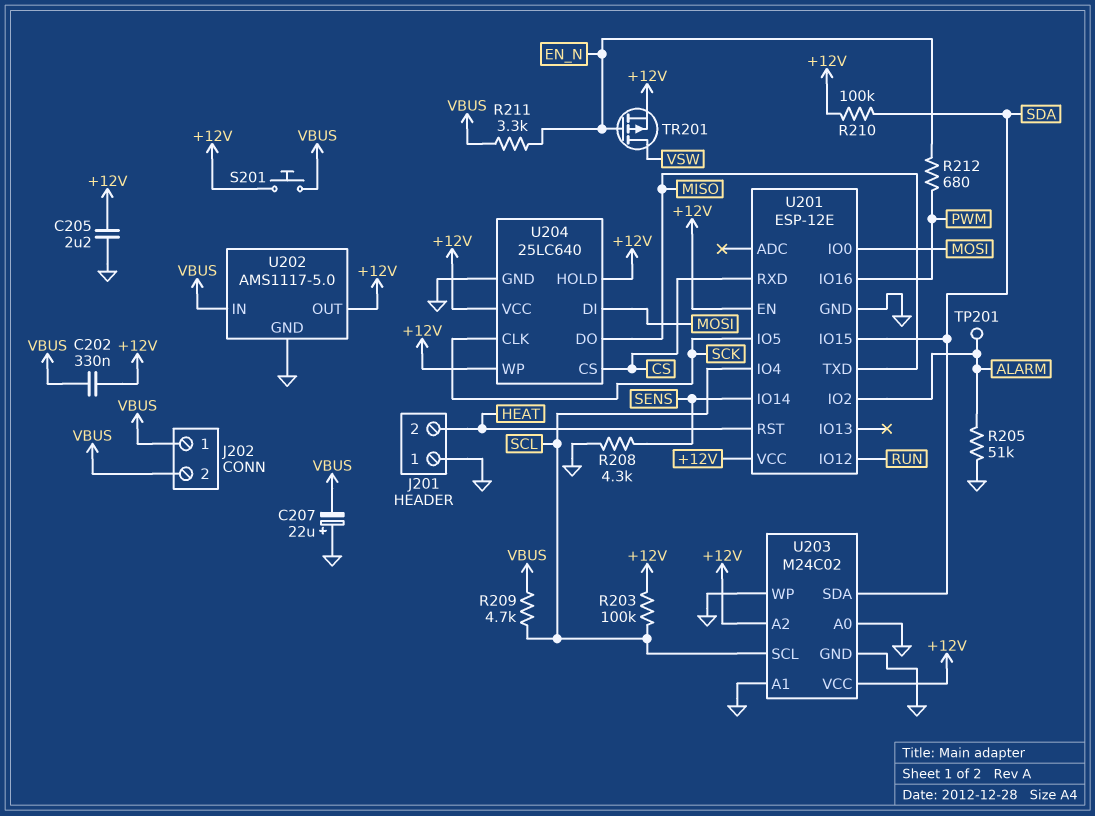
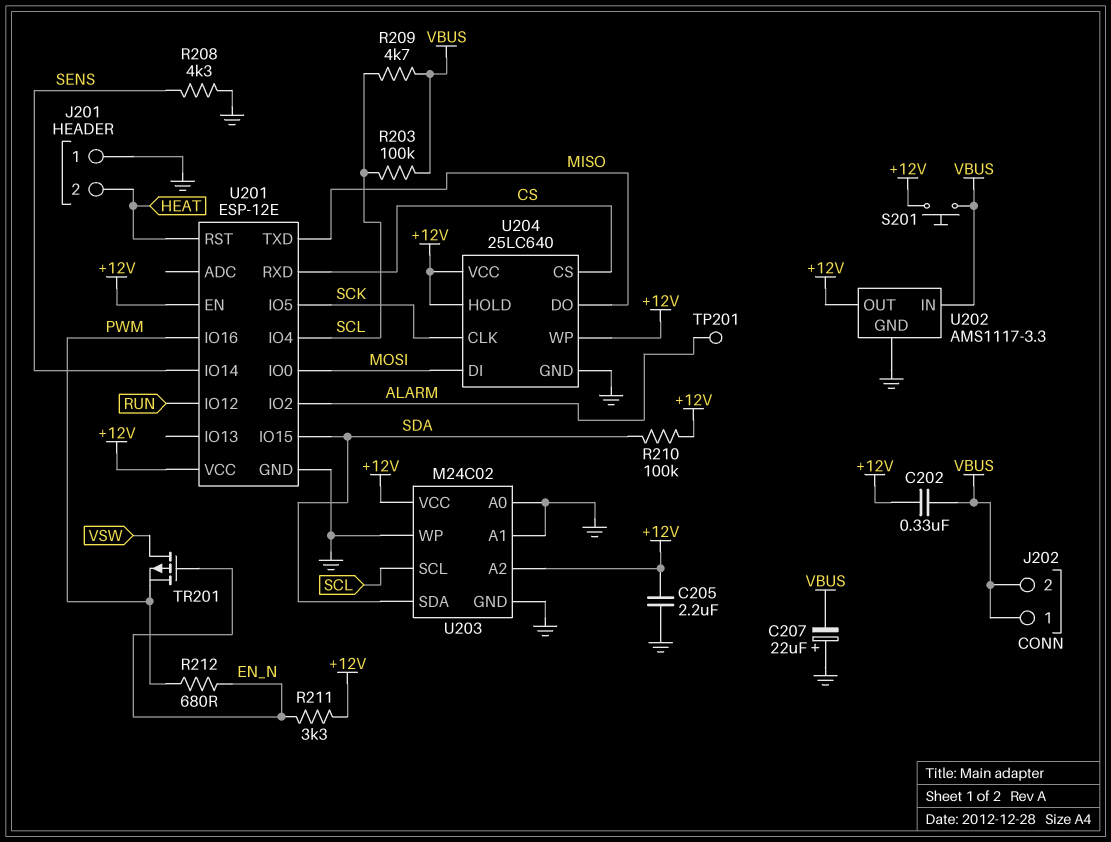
R203: 100k (+12V, SCL) -> 100k (SCL, VBUS)
R205: 51k (ALARM, GND) -> none
R211: 3.3k (EN_N, VBUS) -> 3.3k (+12V, EN_N)
TR201: PMOS (G EN_N, D VSW, S +12V) -> PMOS (G EN_N, D VSW, S PWM)
U202: AMS1117-5.0 -> AMS1117-3.3

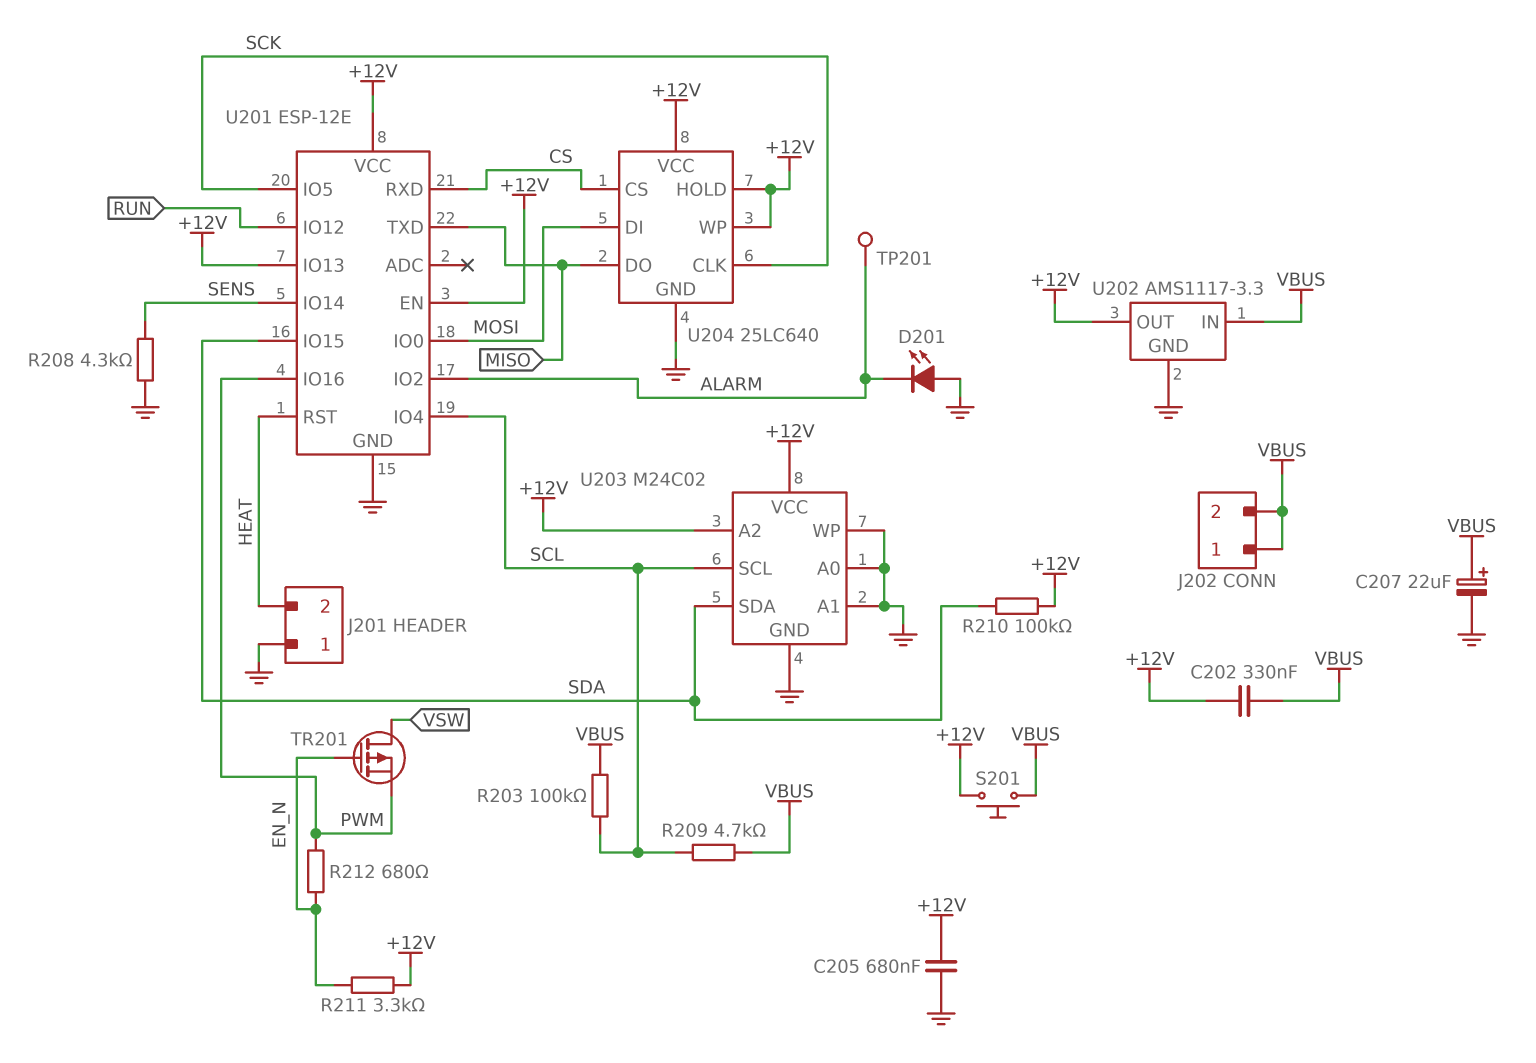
C205: 2.2uF (+12V, GND) -> 680nF (+12V, GND)
C207: 22uF (plus GND, minus VBUS) -> 22uF (plus VBUS, minus GND)
D201: none -> LED (A GND, K ALARM)
U201 pin IO13: none -> +12V

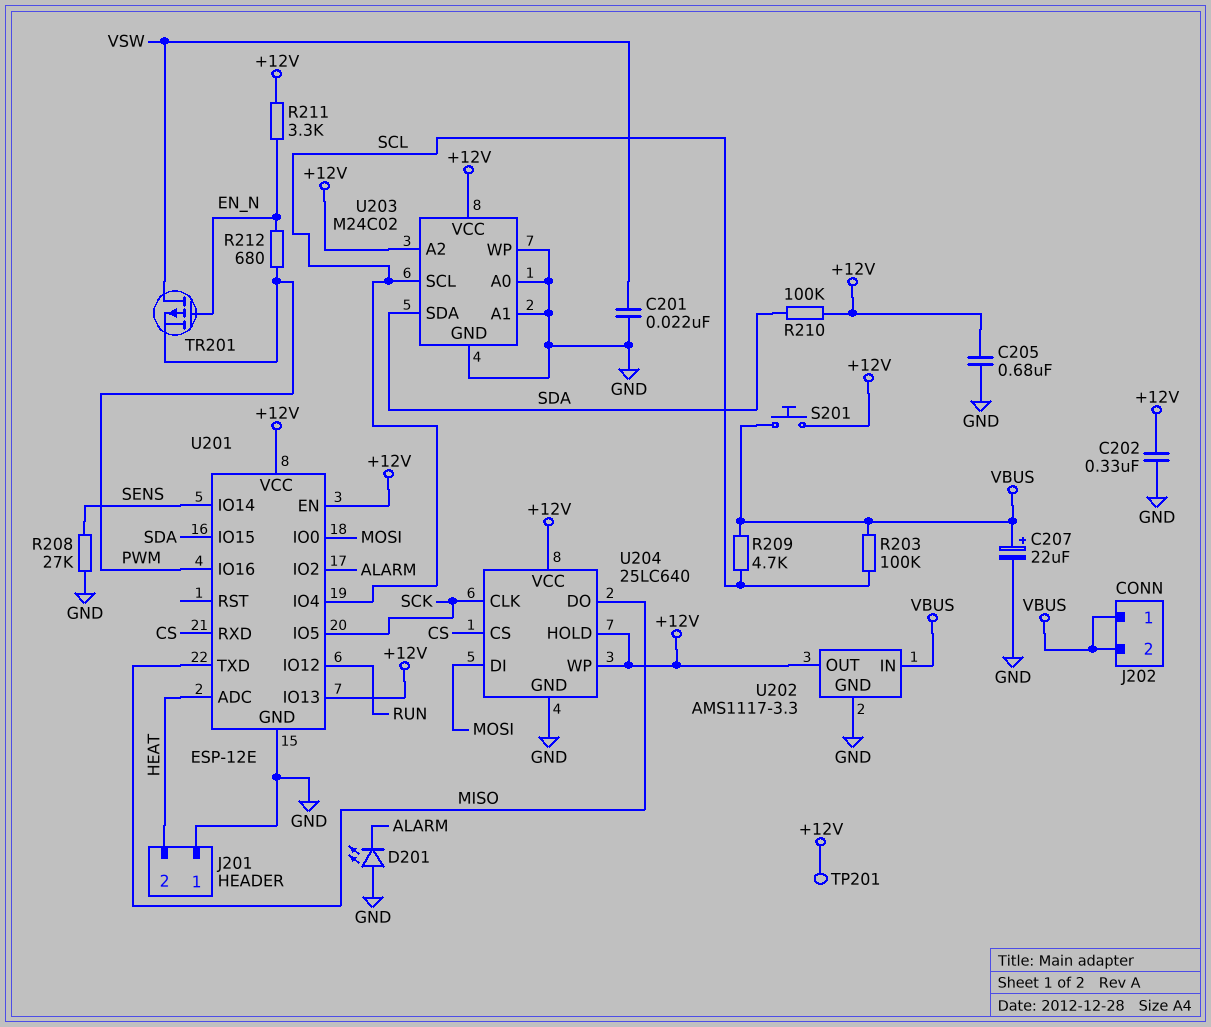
C201: none -> 22nF (GND, VSW)
C202: 330nF (+12V, VBUS) -> 330nF (+12V, GND)
R208: 4.3k (GND, SENS) -> 27k (GND, SENS)
TP201: test point (ALARM) -> test point (+12V)
U201 pin ADC: none -> HEAT
U201 pin RST: HEAT -> none

